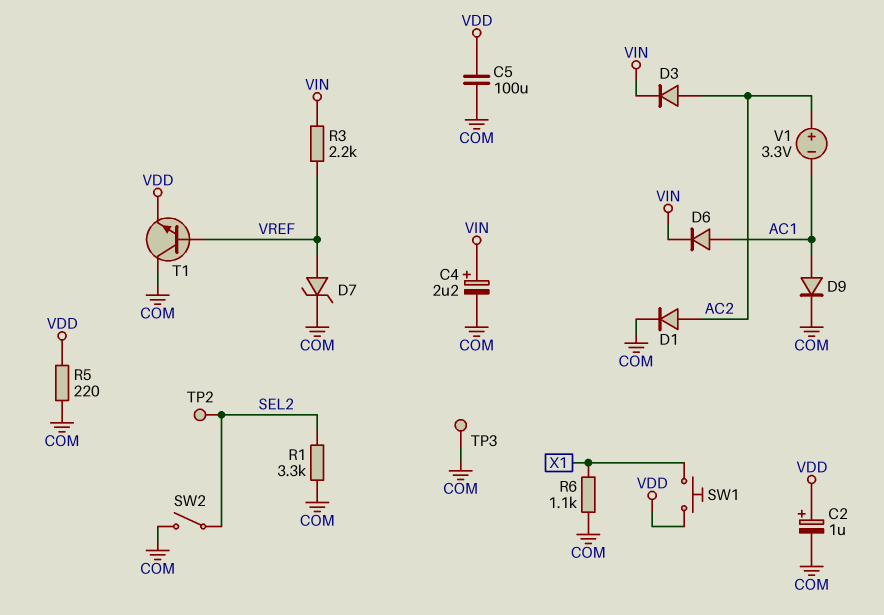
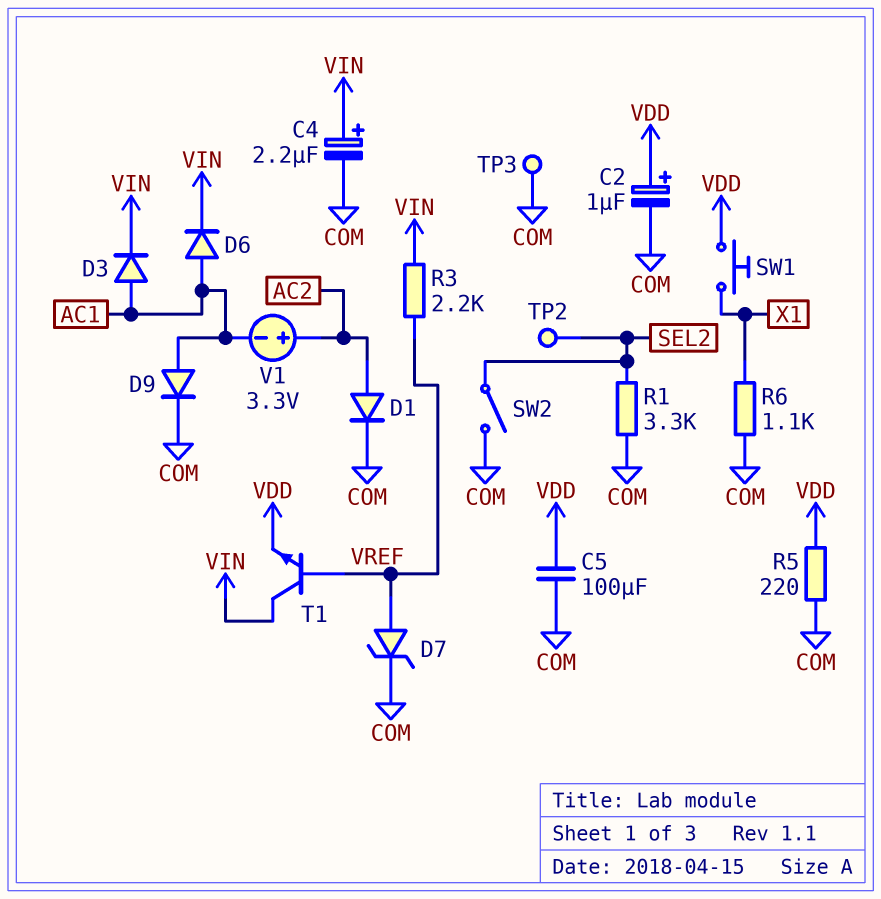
D3: diode (A AC2, K VIN) -> diode (A AC1, K VIN)
T1: NPN (B VREF, C COM, E VDD) -> NPN (B VREF, C VIN, E VDD)

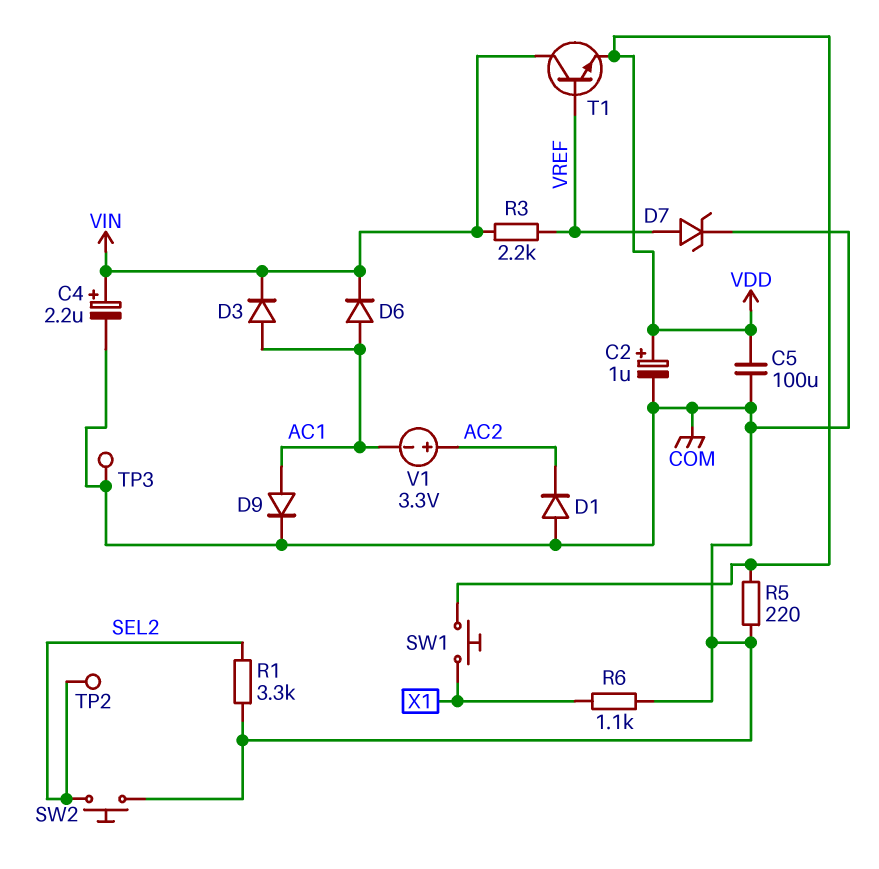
D1: diode (A AC2, K COM) -> diode (A COM, K AC2)
SW2: switch (COM, SEL2) -> button (COM, SEL2)

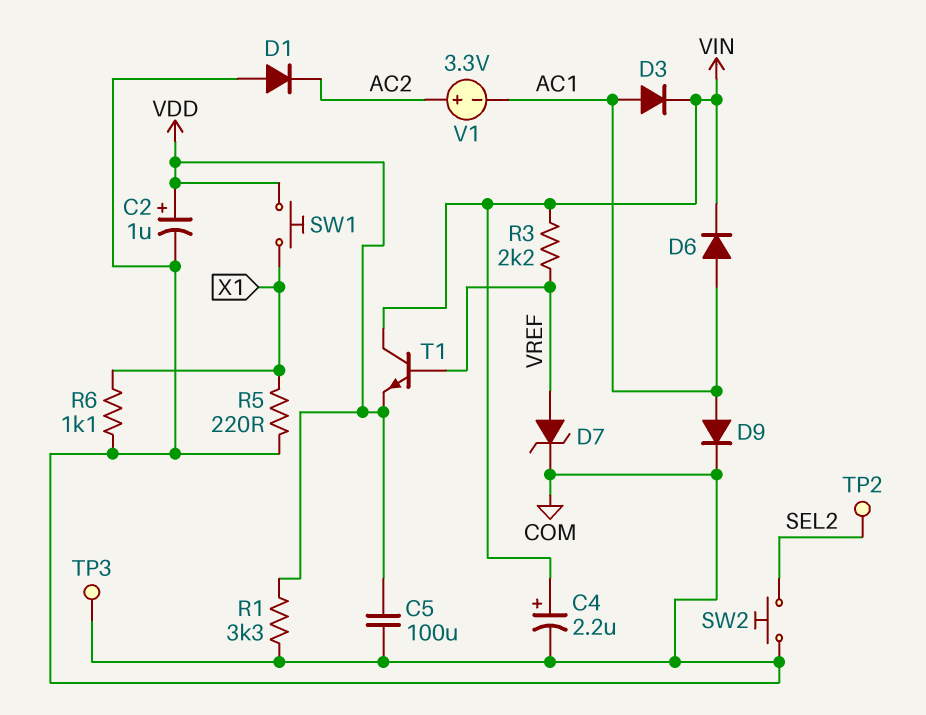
R1: 3.3k (COM, SEL2) -> 3.3k (COM, VDD)
R5: 220 (COM, VDD) -> 220 (COM, X1)

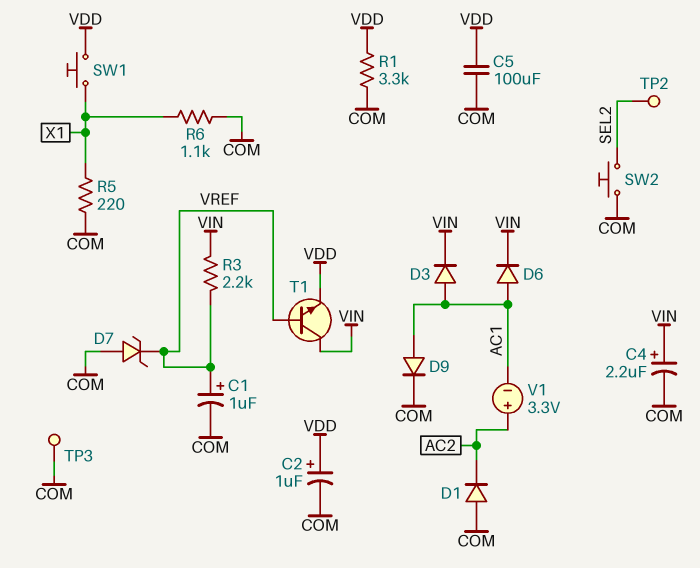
C1: none -> 1uF (plus VREF, minus COM)
D7: zener (A VREF, K COM) -> zener (A COM, K VREF)

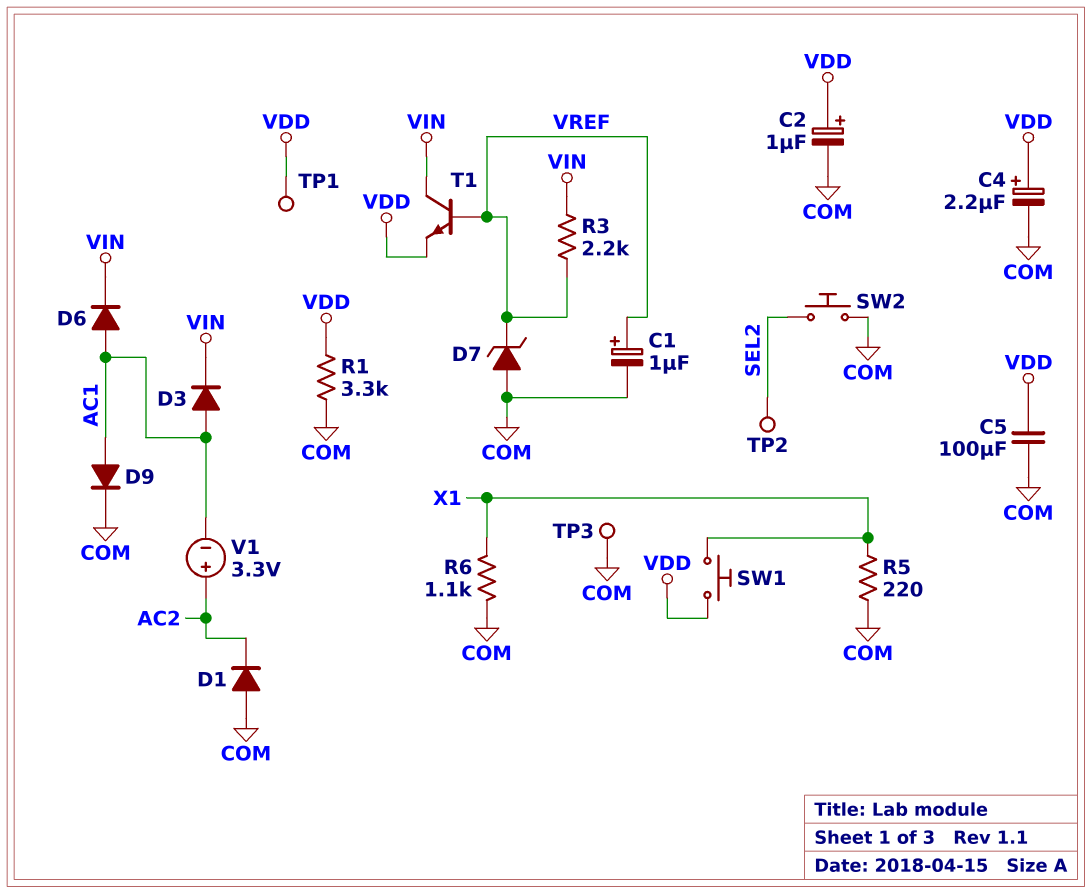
C4: 2.2uF (plus VIN, minus COM) -> 2.2uF (plus VDD, minus COM)
TP1: none -> test point (VDD)

